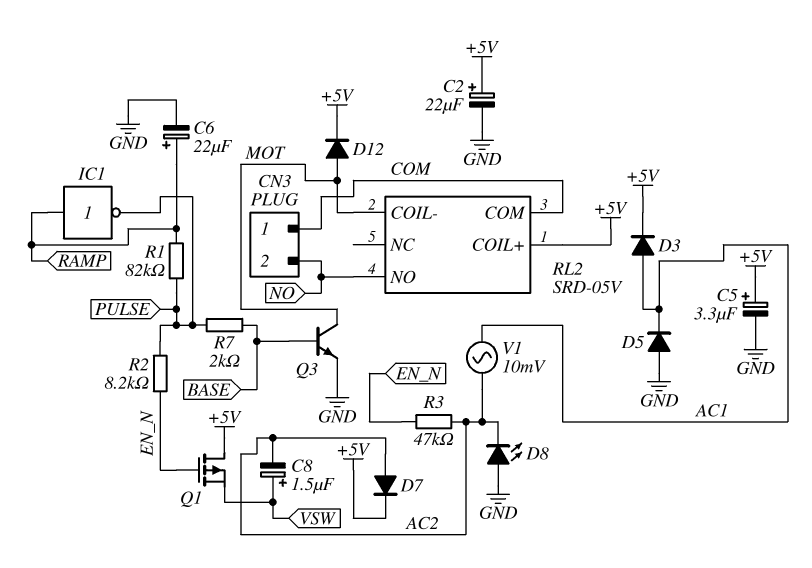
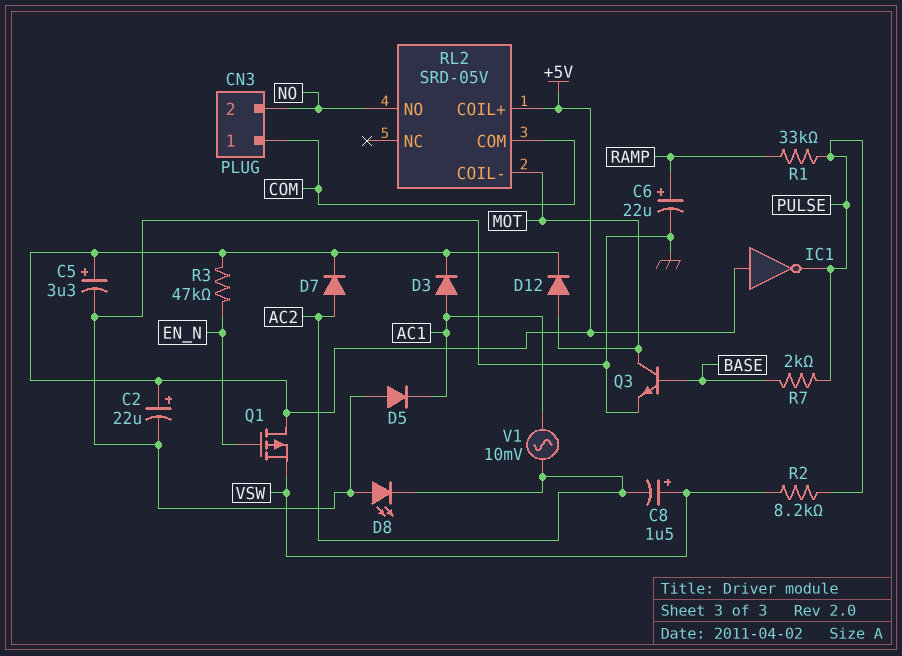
IC1: NOT (in RAMP, out PULSE) -> NOT (in +5V, out PULSE)
R1: 82k (PULSE, RAMP) -> 33k (PULSE, RAMP)
R2: 8.2k (EN_N, PULSE) -> 8.2k (PULSE, VSW)
R3: 47k (AC2, EN_N) -> 47k (+5V, EN_N)

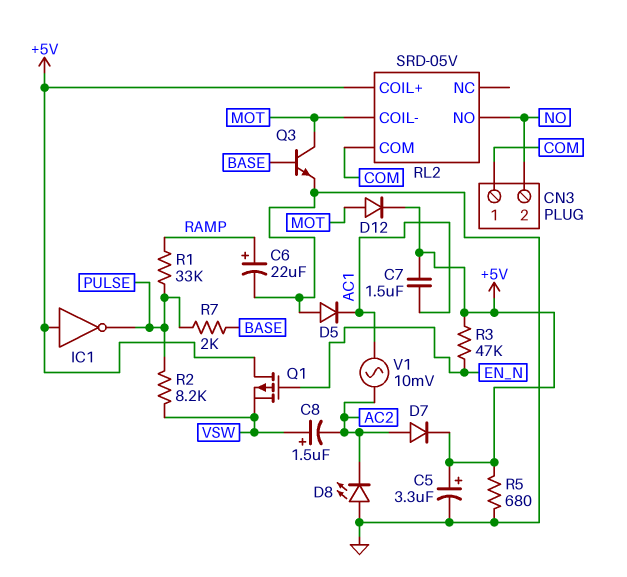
C2: 22uF (plus +5V, minus GND) -> none
C7: none -> 1.5uF (+5V, AC1)
D3: diode (A AC1, K +5V) -> none
R5: none -> 680 (+5V, GND)

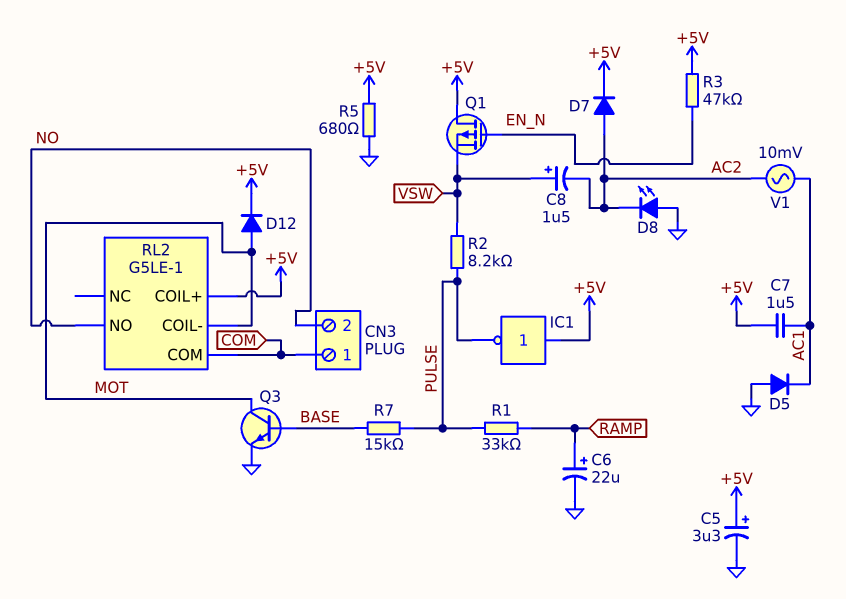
R7: 2k (BASE, PULSE) -> 15k (BASE, PULSE)
RL2: SRD-05V -> G5LE-1

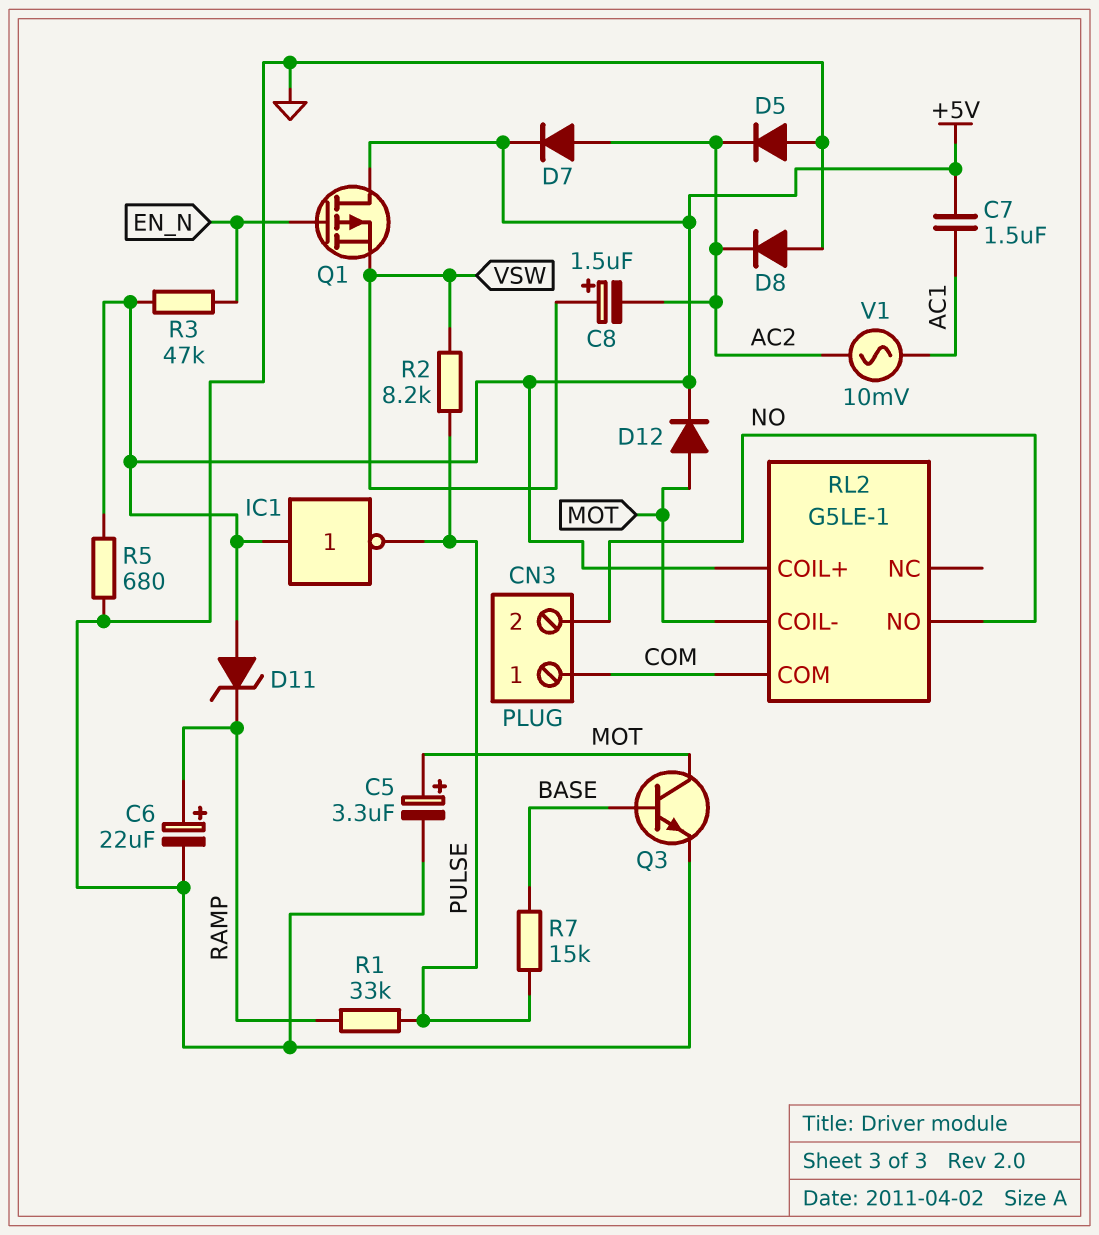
C5: 3.3uF (plus +5V, minus GND) -> 3.3uF (plus MOT, minus GND)
D5: diode (A GND, K AC1) -> diode (A GND, K AC2)
D8: LED (A GND, K AC2) -> diode (A GND, K AC2)
D11: none -> zener (A +5V, K RAMP)

